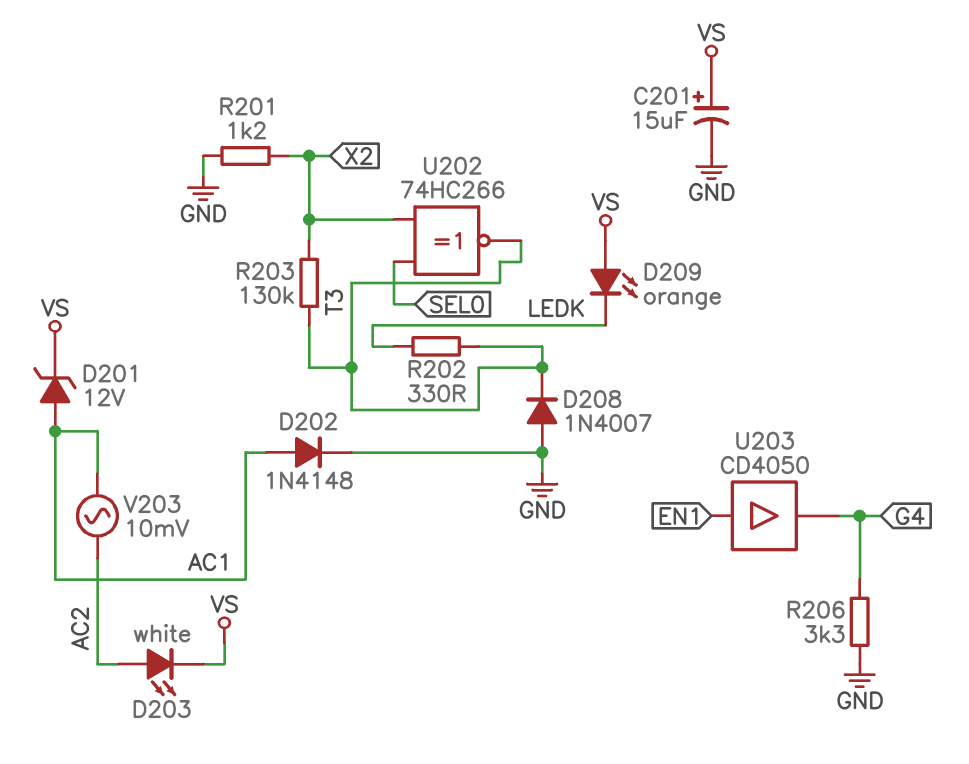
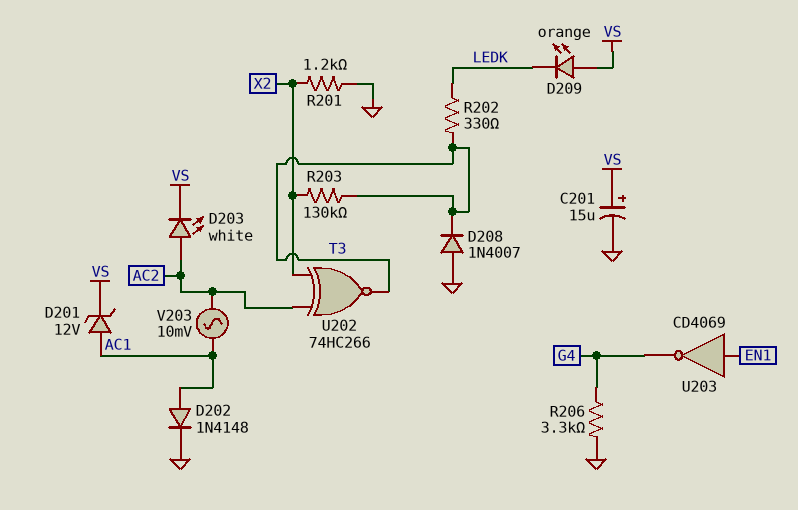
U202: XNOR 74HC266 (in SEL0, in X2, out T3) -> XNOR 74HC266 (in AC2, in X2, out T3)
U203: buffer CD4050 (in EN1, out G4) -> NOT CD4069 (in EN1, out G4)

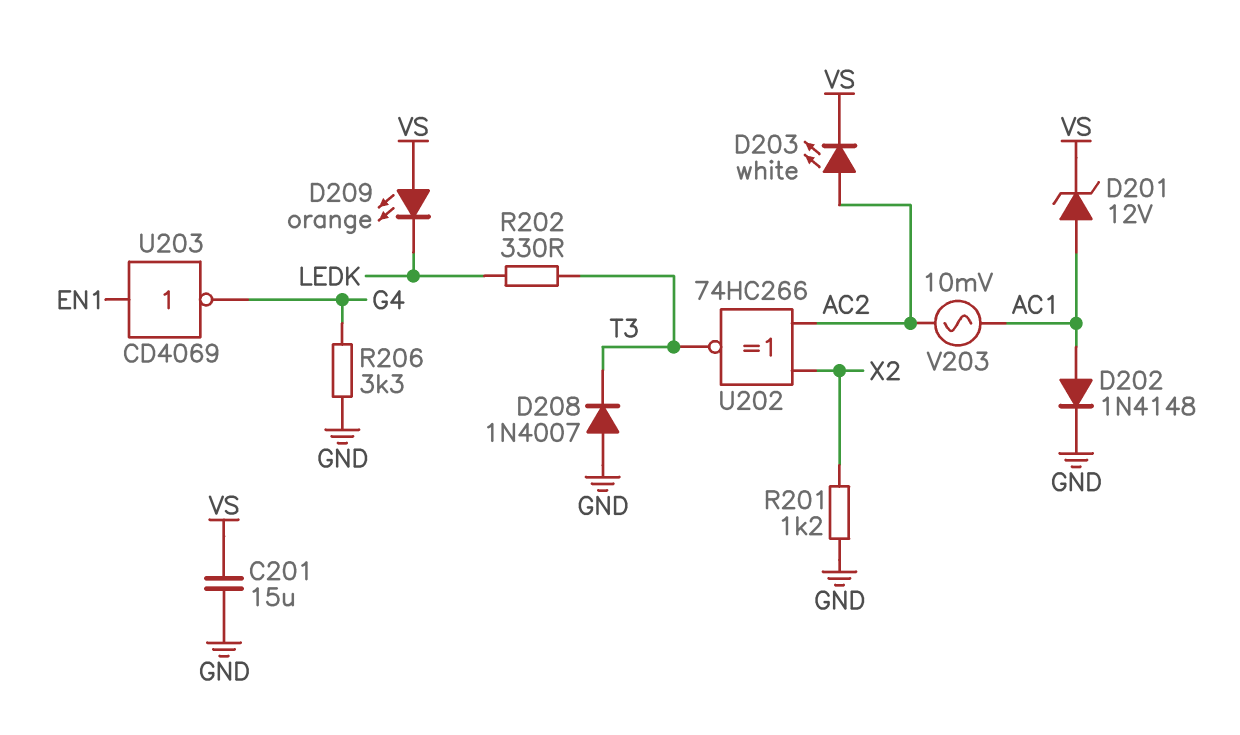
C201: 15uF (plus VS, minus GND) -> 15uF (GND, VS)
R203: 130k (T3, X2) -> none

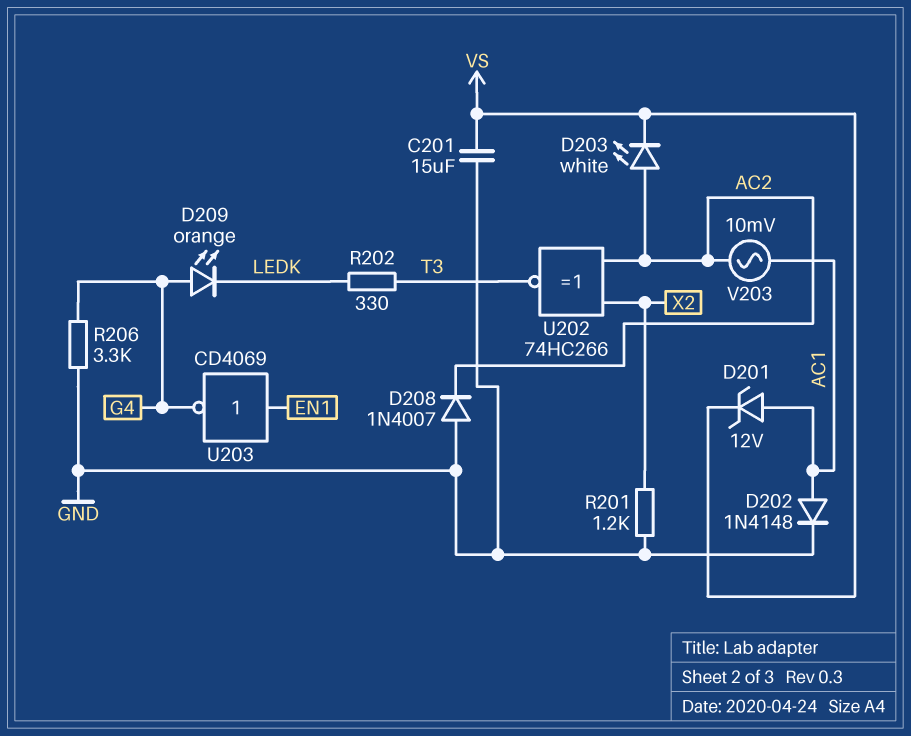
D208: diode 1N4007 (A GND, K T3) -> diode 1N4007 (A GND, K AC2)
D209: LED orange (A VS, K LEDK) -> LED orange (A G4, K LEDK)

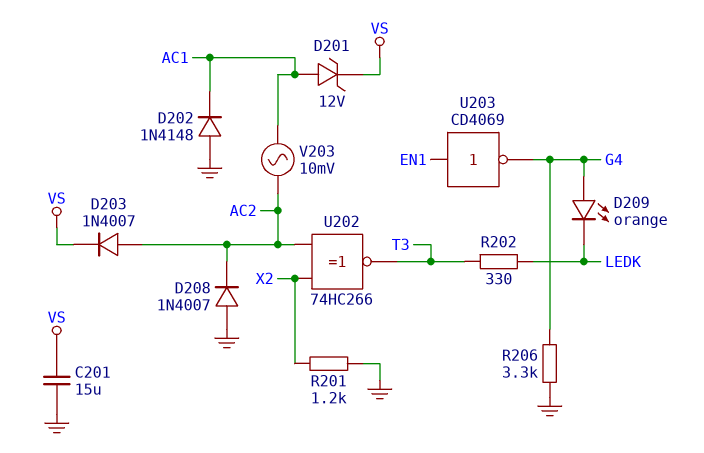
D202: diode 1N4148 (A AC1, K GND) -> diode 1N4148 (A GND, K AC1)
D203: LED white (A AC2, K VS) -> diode 1N4007 (A AC2, K VS)

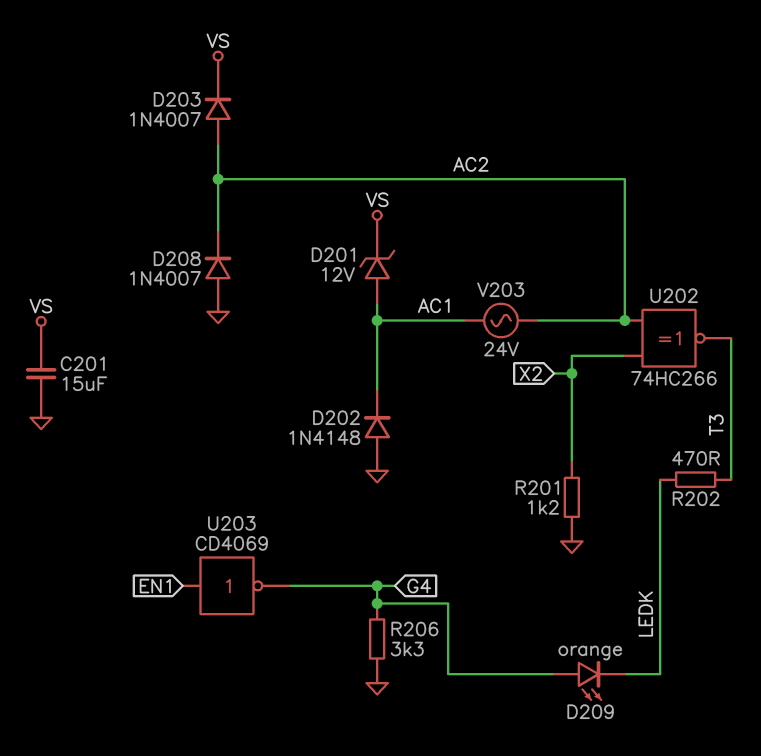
R202: 330 (LEDK, T3) -> 470 (LEDK, T3)
V203: AC 10mV (AC1, AC2) -> AC 24V (AC1, AC2)

